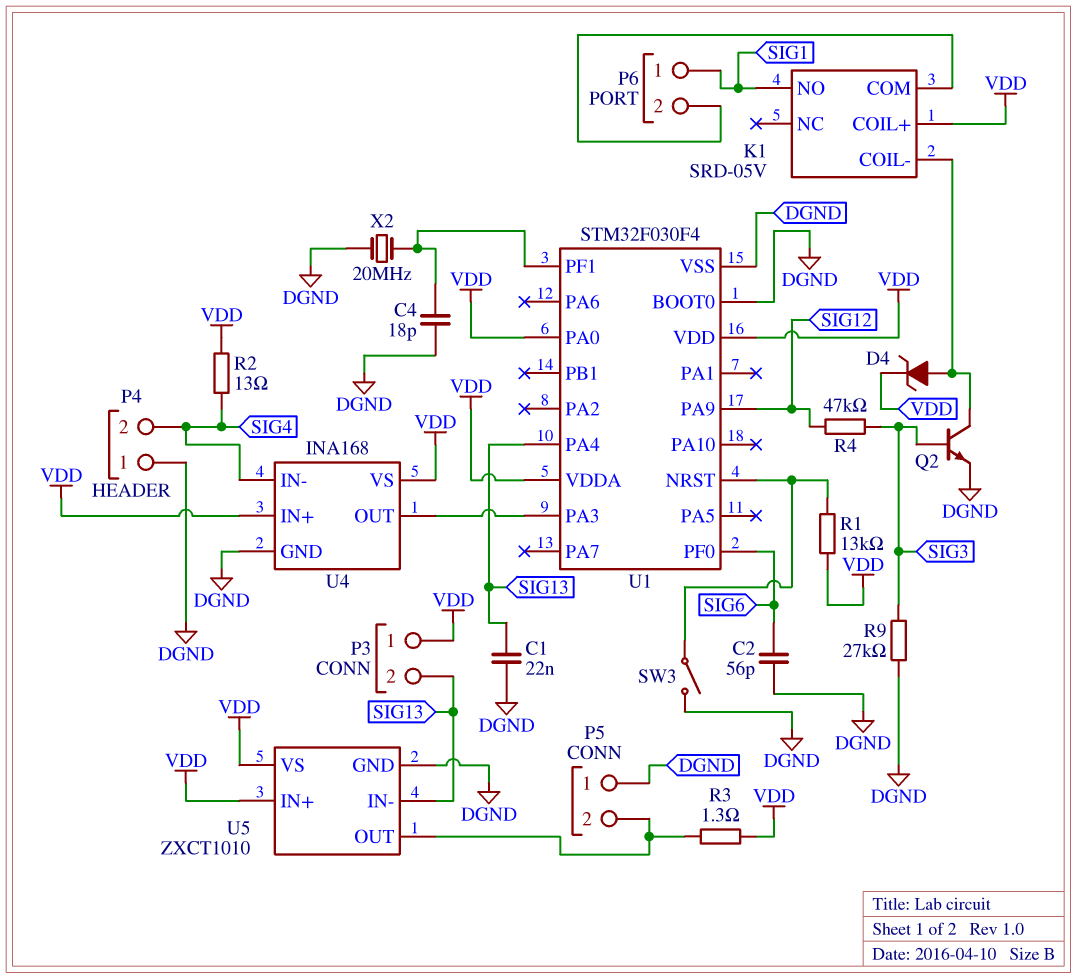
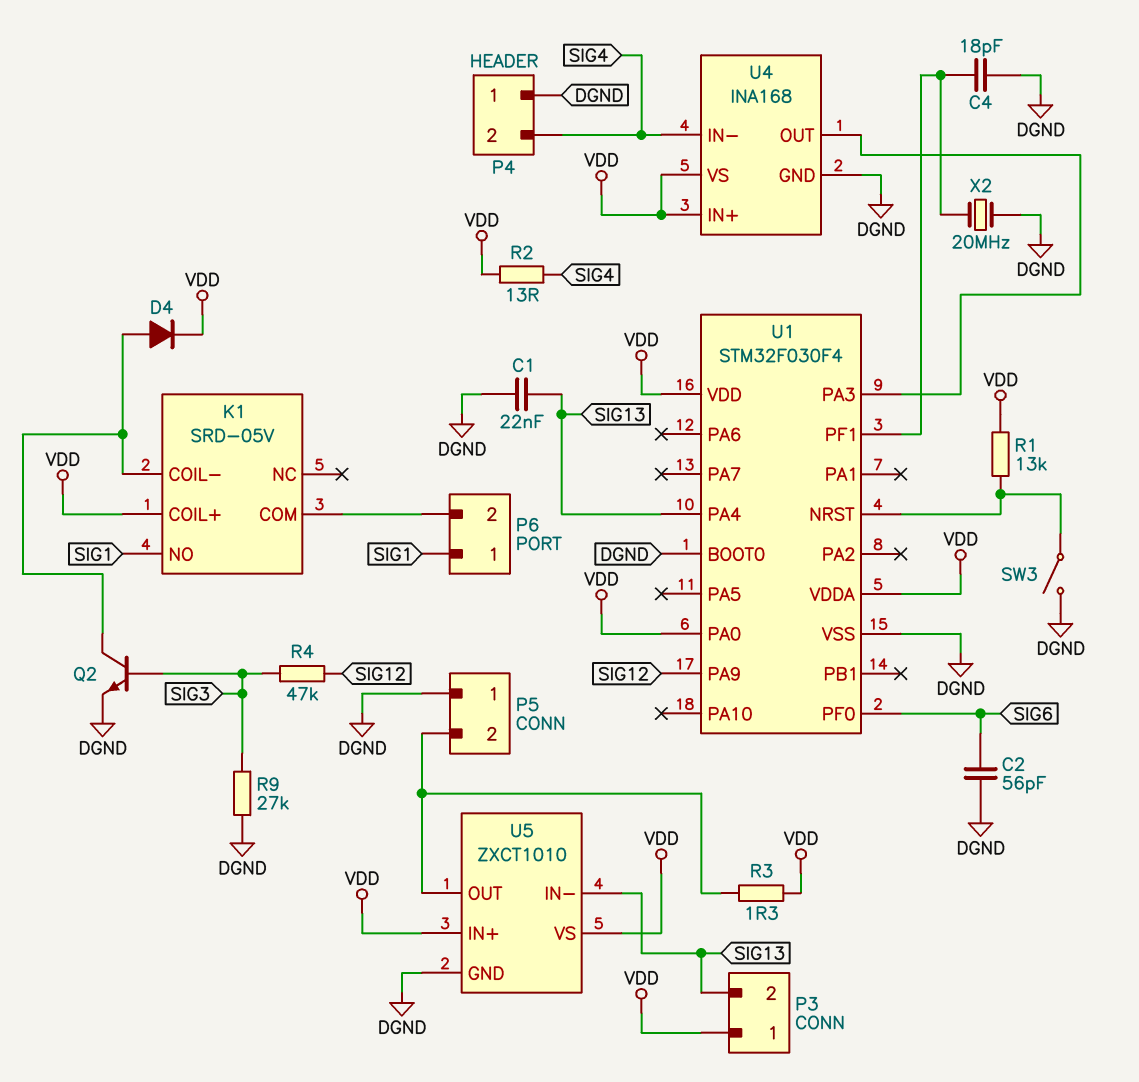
D4: zener (A K1/COIL-, K VDD) -> diode (A K1/COIL-, K VDD)

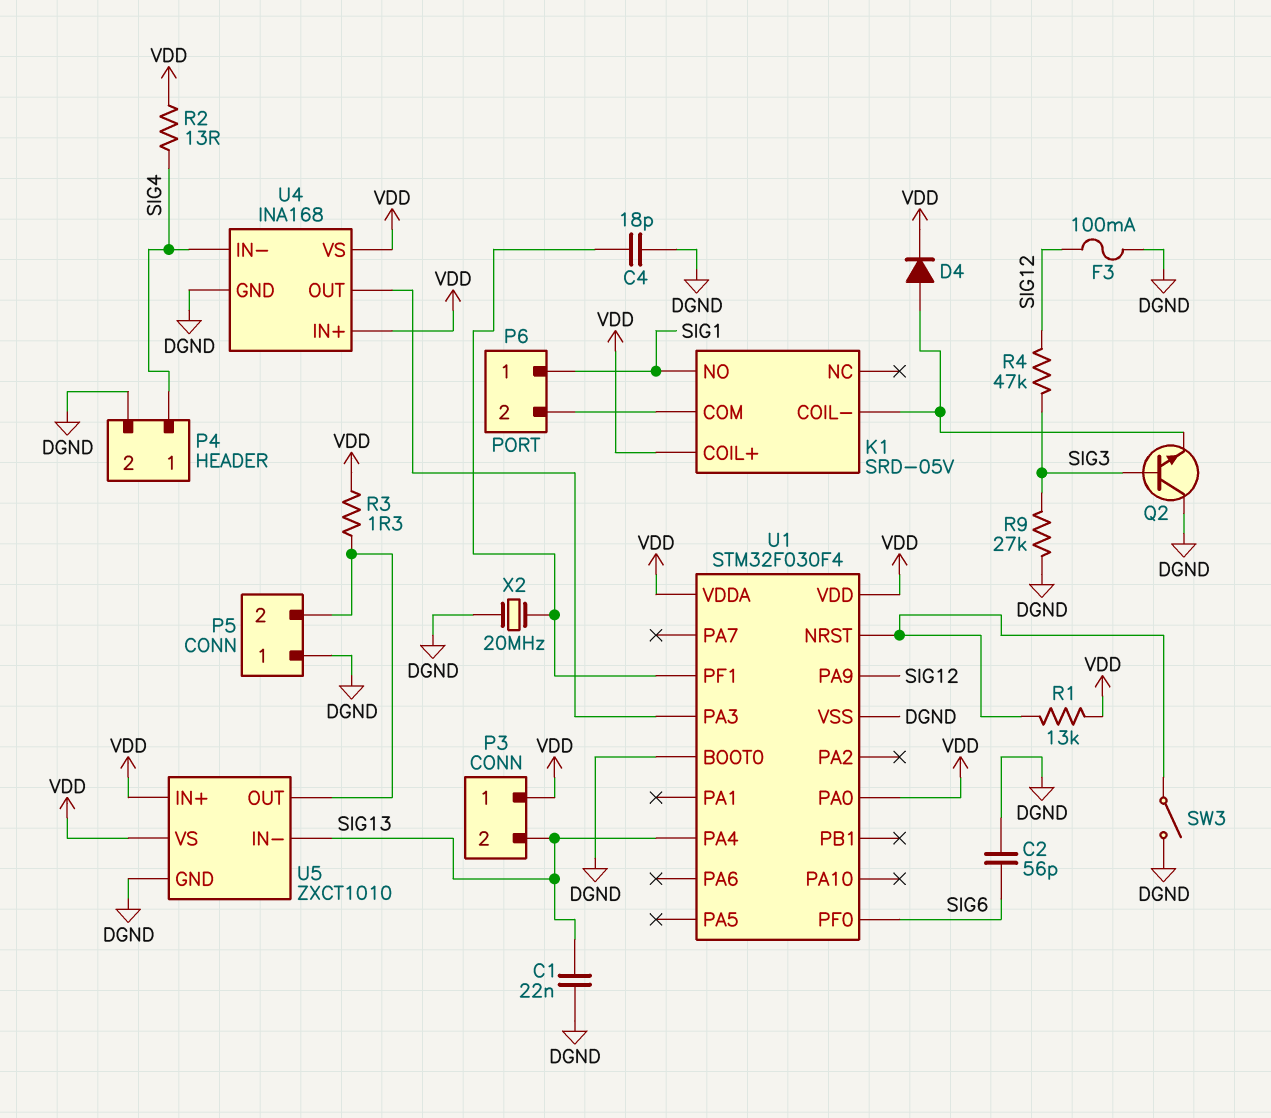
F3: none -> 100mA (DGND, SIG12)
P4 pin 1: DGND -> SIG4
P4 pin 2: SIG4 -> DGND
Q2: NPN (B SIG3, C K1/COIL-, E DGND) -> NPN (B SIG3, C DGND, E K1/COIL-)

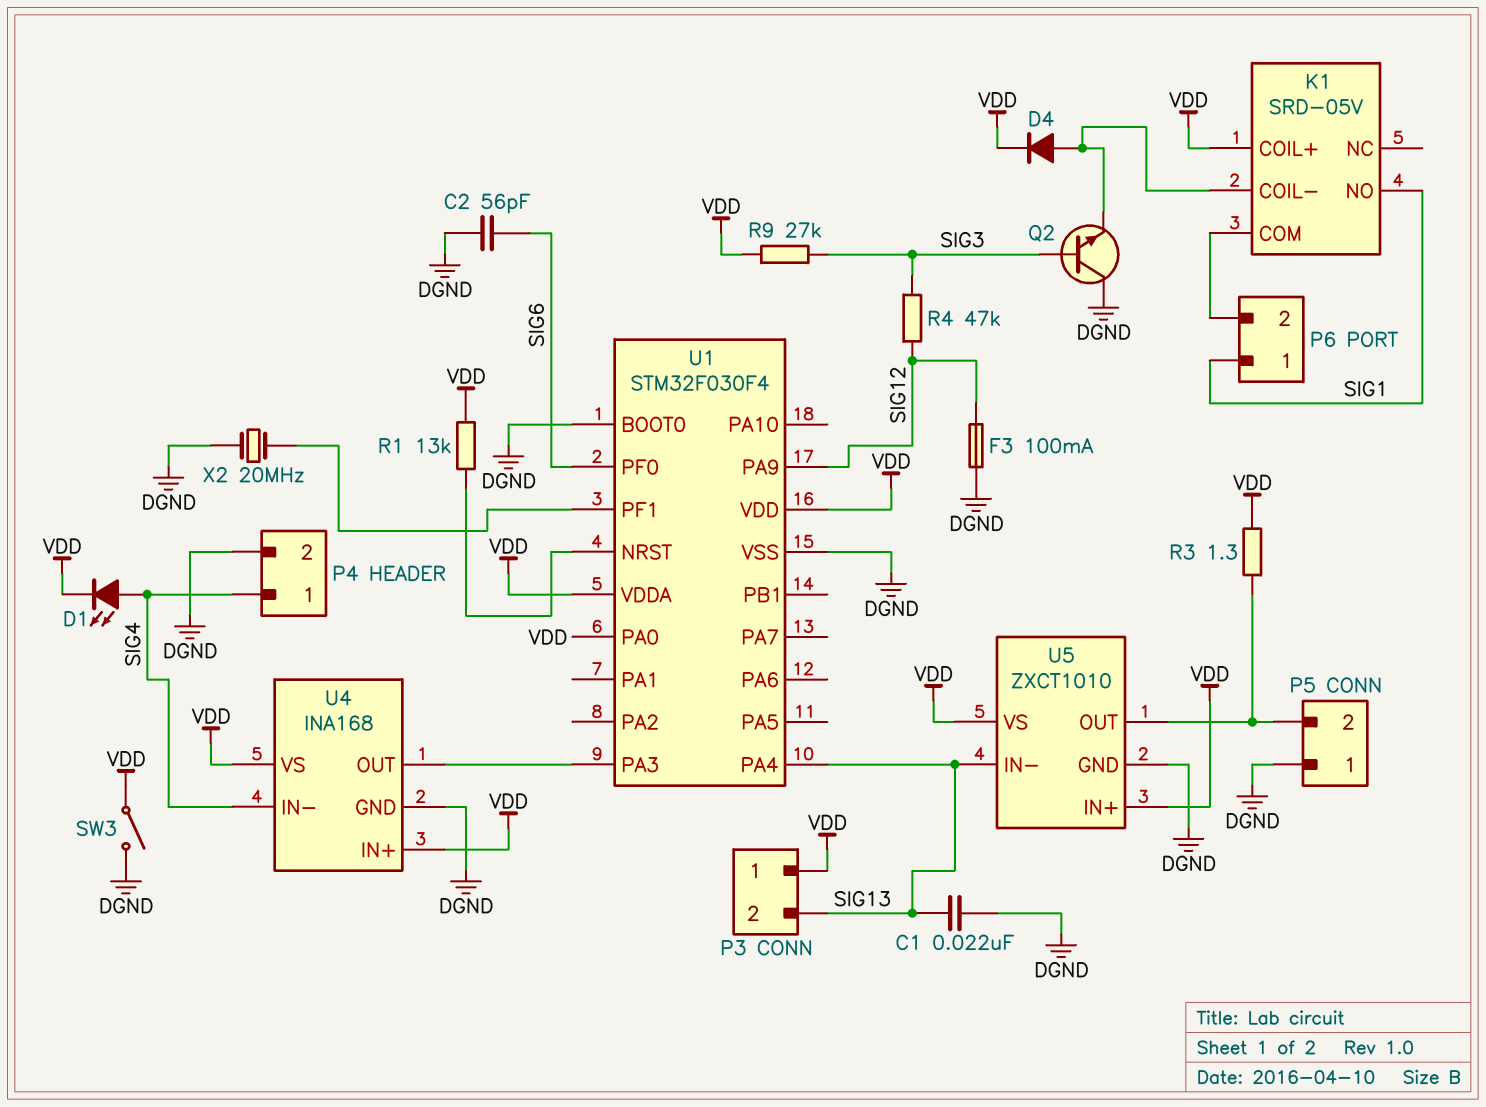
C4: 18pF (DGND, U1/PF1) -> none
D1: none -> LED (A SIG4, K VDD)
R2: 13 (SIG4, VDD) -> none
R9: 27k (DGND, SIG3) -> 27k (SIG3, VDD)
SW3: switch (DGND, U1/NRST) -> switch (DGND, VDD)

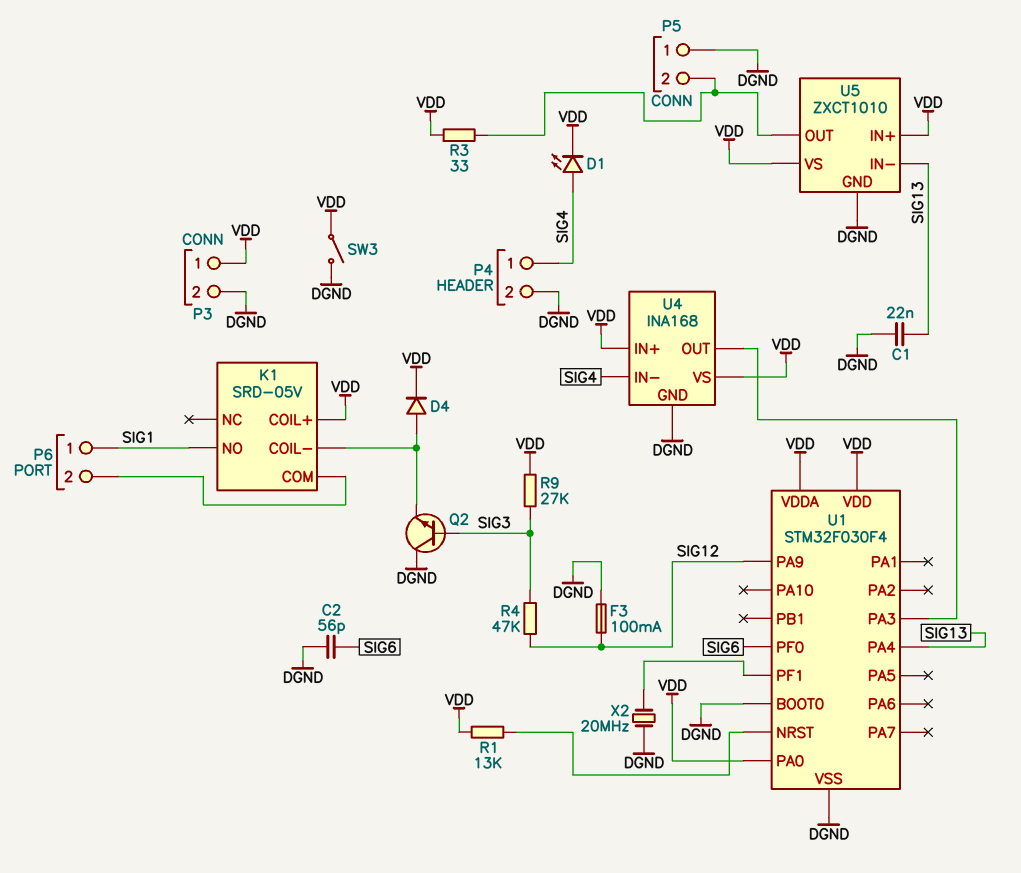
P3 pin 2: SIG13 -> DGND
R3: 1.3 (P5/2, VDD) -> 33 (P5/2, VDD)

